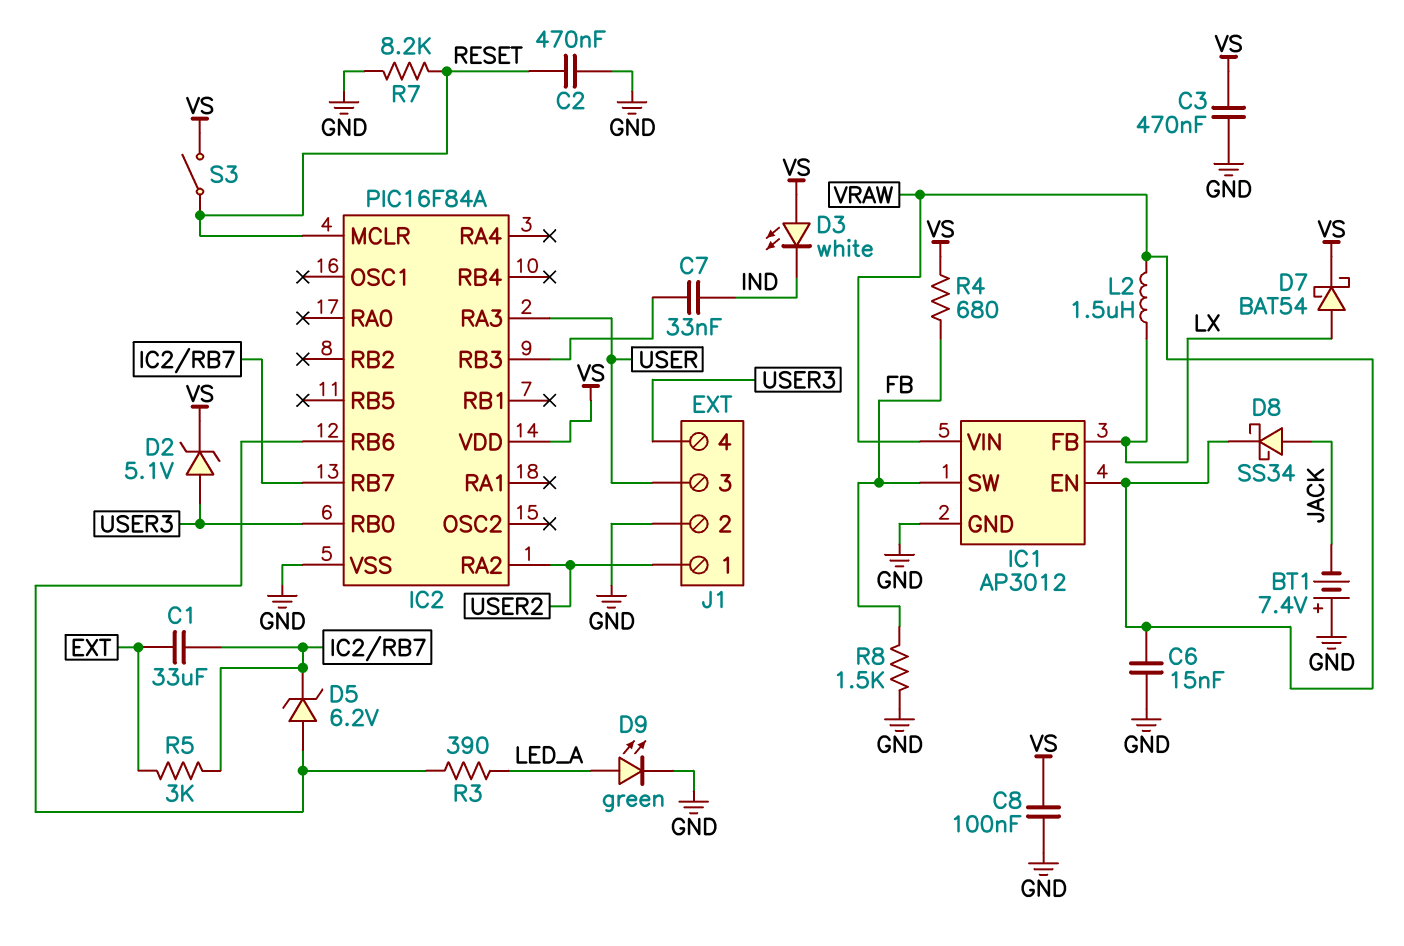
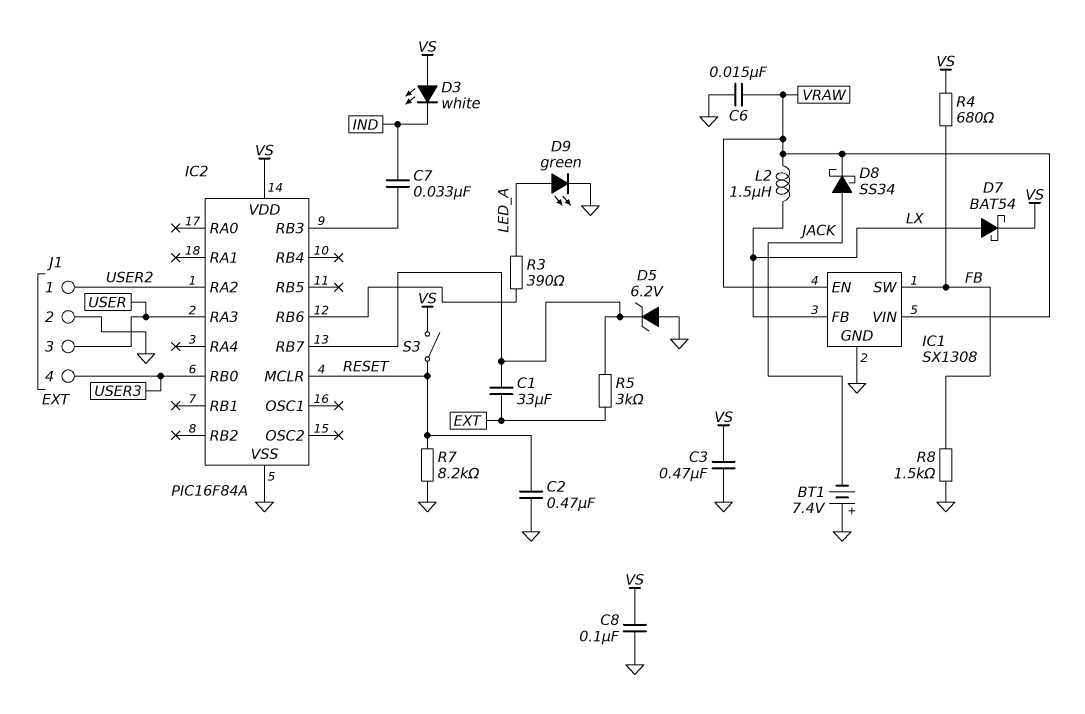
D2: zener 5.1V (A USER3, K VS) -> none
D5: zener 6.2V (A IC2/RB6, K IC2/RB7) -> zener 6.2V (A GND, K IC2/RB7)
IC1: AP3012 -> SX1308

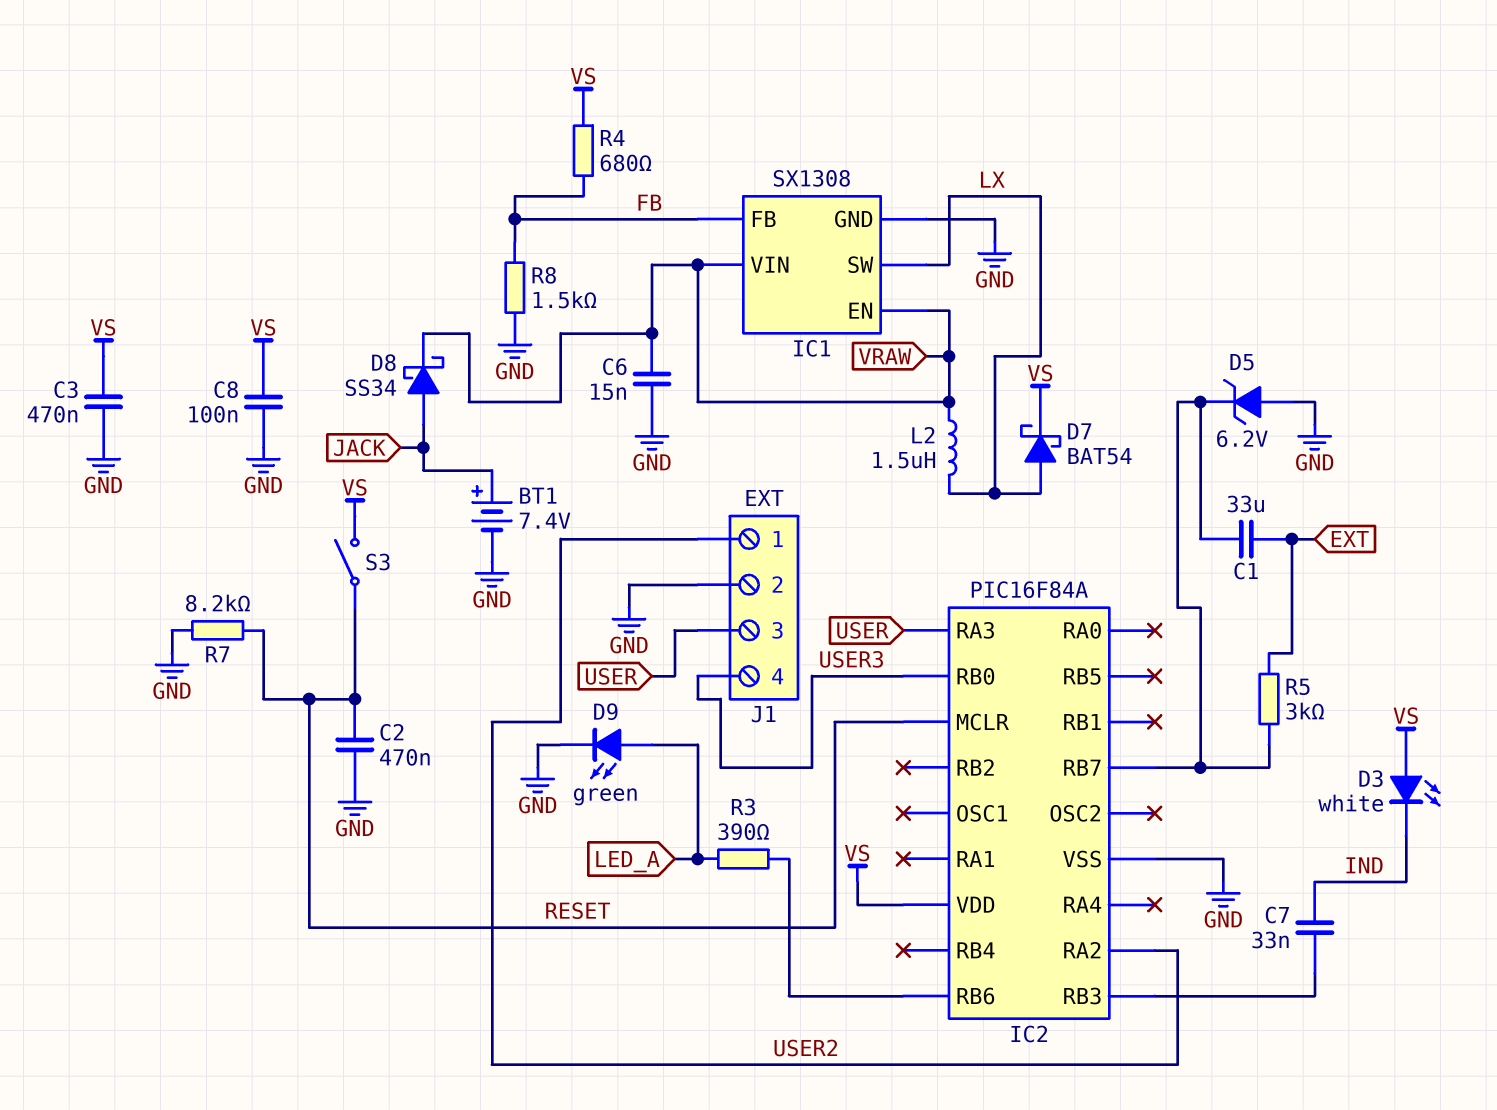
BT1: 7.4V (plus GND, minus JACK) -> 7.4V (plus JACK, minus GND)
IC1 pin FB: LX -> FB
IC1 pin SW: FB -> LX

